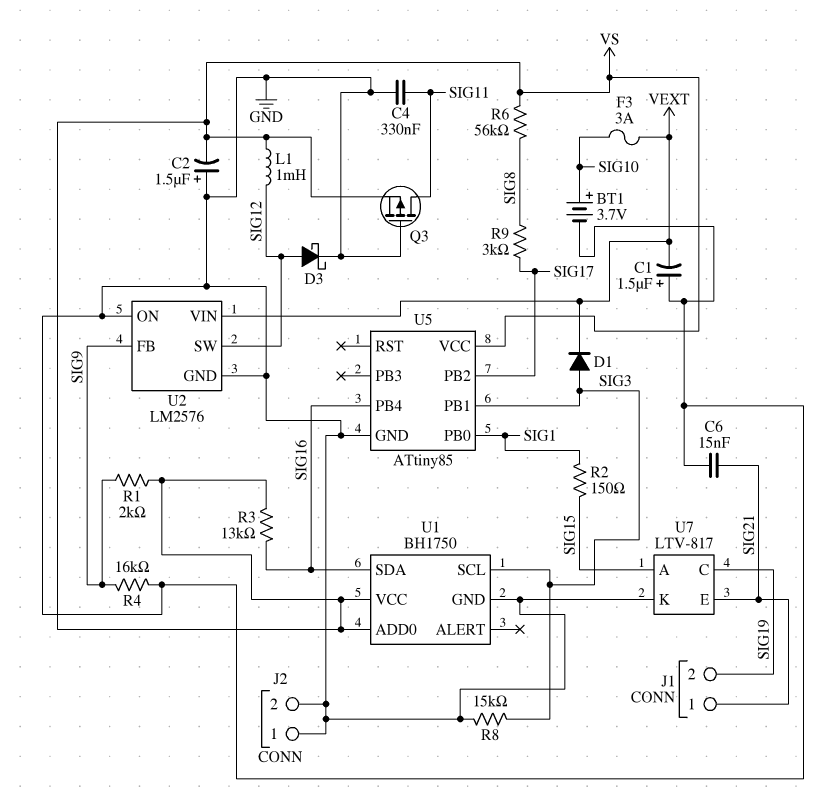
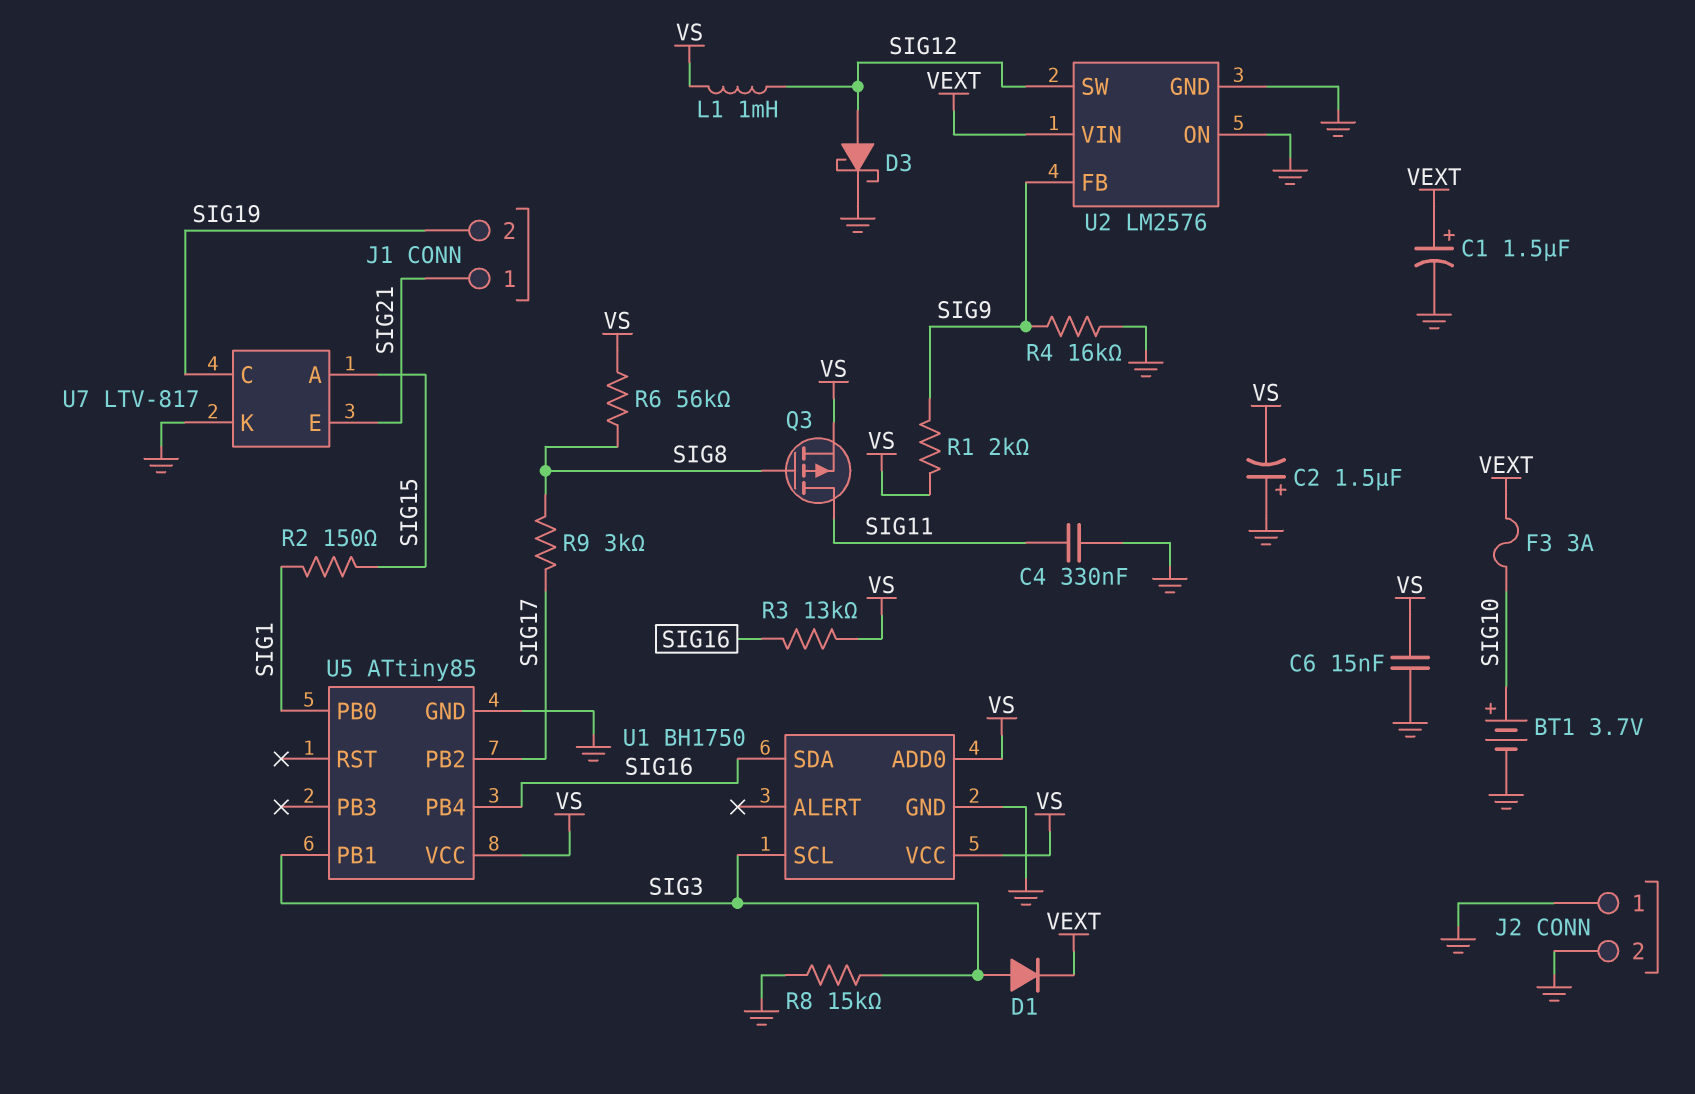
C1: 1.5uF (plus GND, minus VEXT) -> 1.5uF (plus VEXT, minus GND)
C6: 15nF (GND, SIG21) -> 15nF (GND, VS)
Q3: PMOS (G GND, D SIG11, S VS) -> PMOS (G SIG8, D SIG11, S VS)

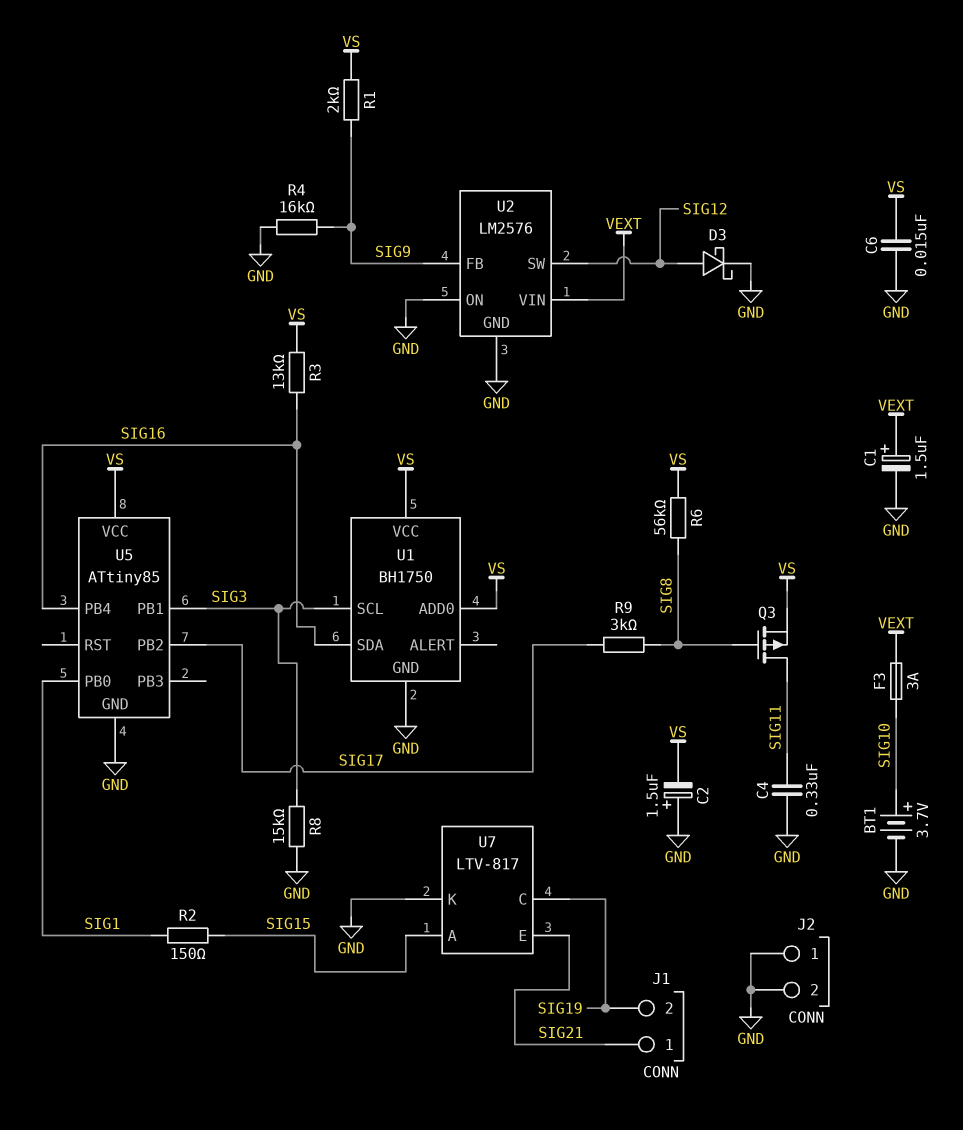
D1: diode (A SIG3, K VEXT) -> none
L1: 1mH (SIG12, VS) -> none

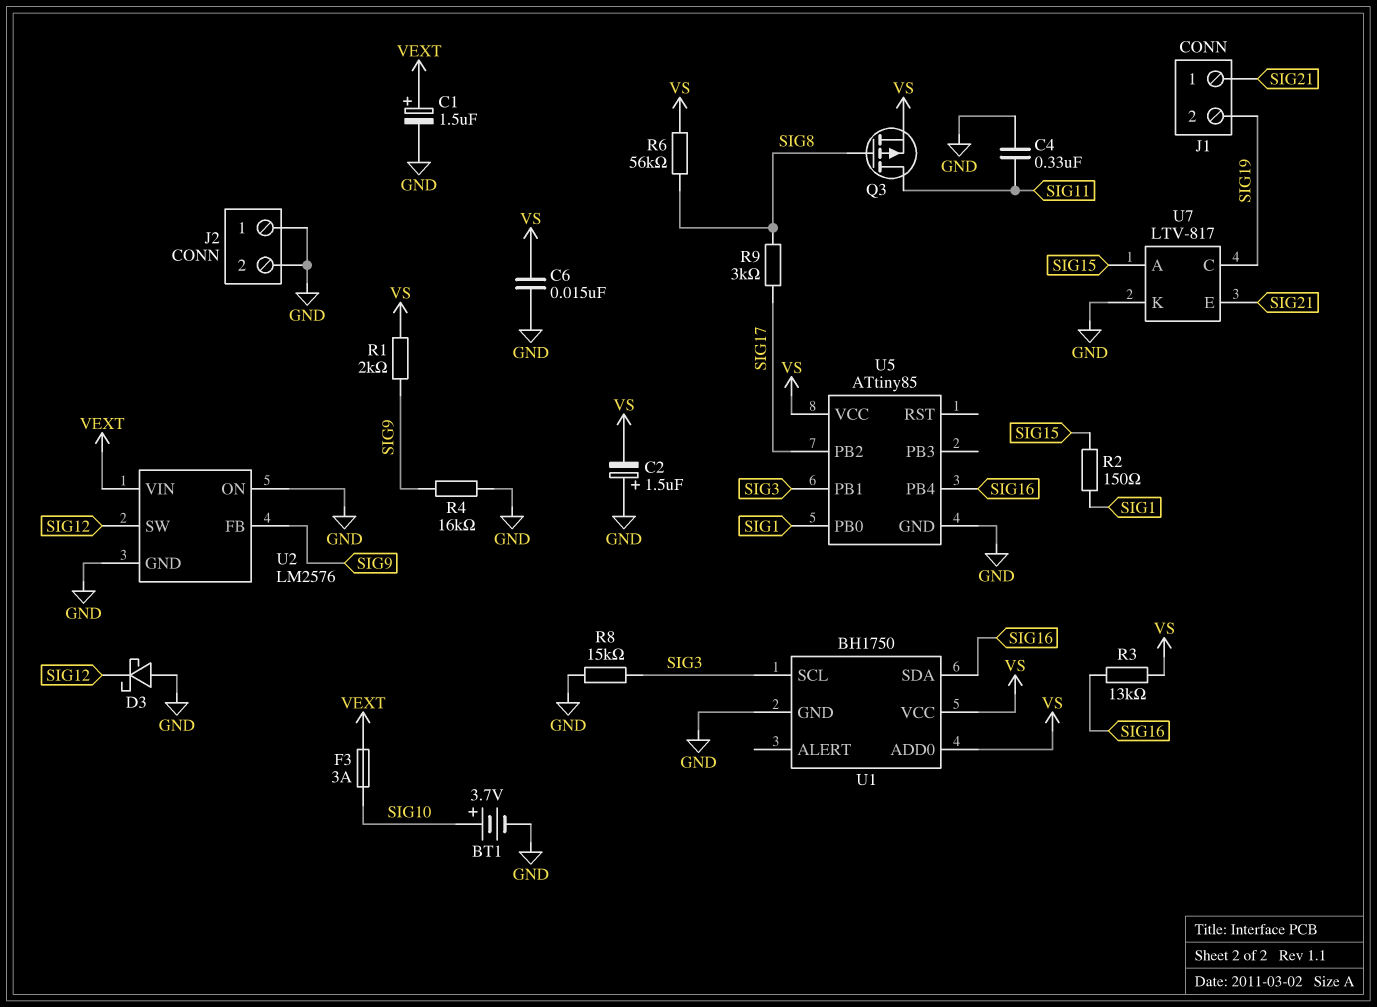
D3: schottky (A SIG12, K GND) -> schottky (A GND, K SIG12)

